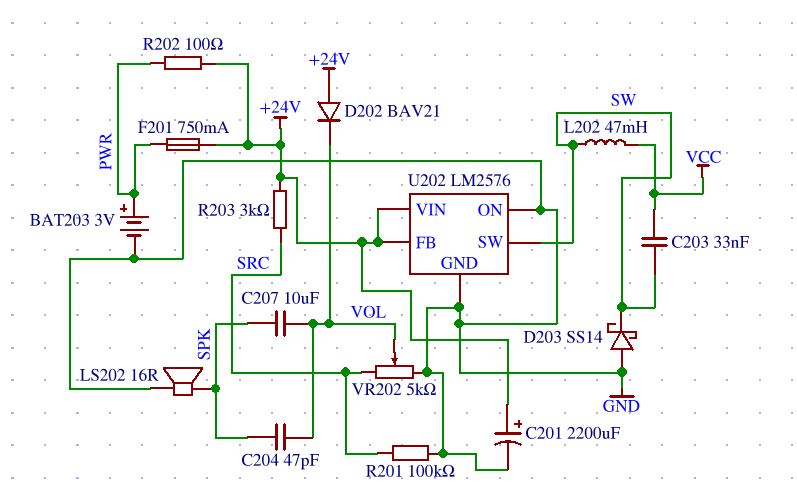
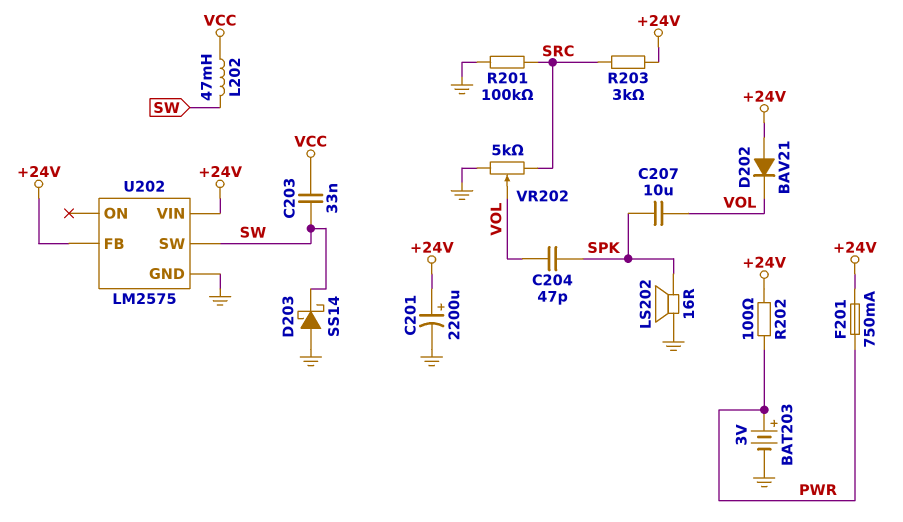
U202: LM2576 -> LM2575
U202 pin ON: GND -> none

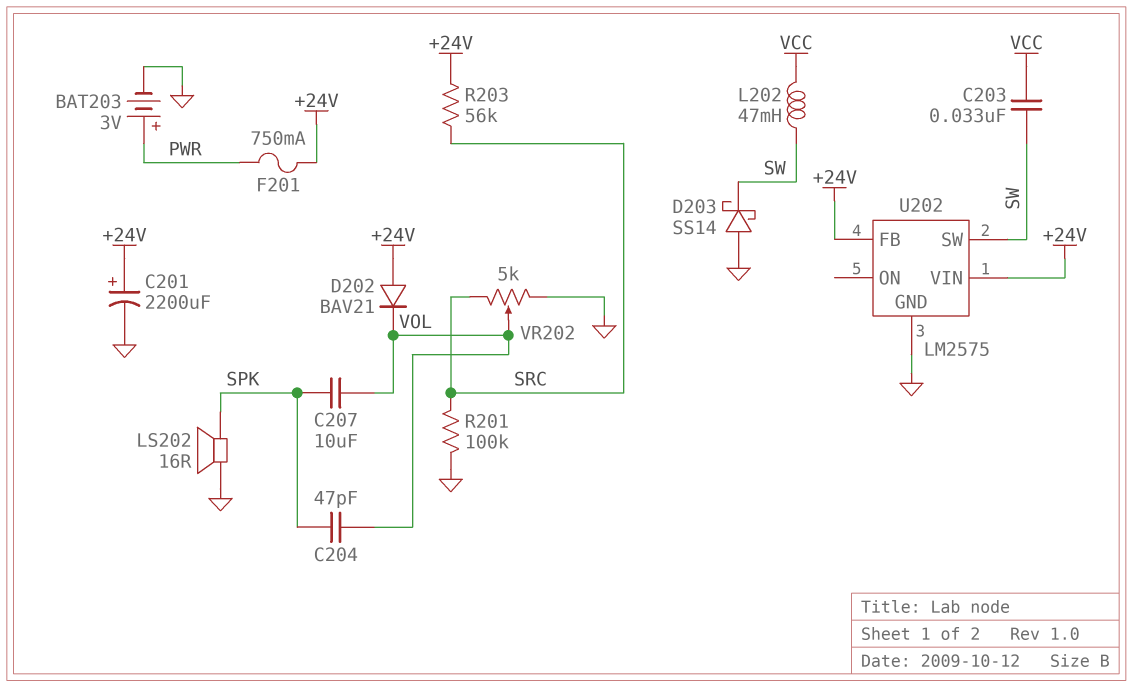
R202: 100 (+24V, PWR) -> none
R203: 3k (+24V, SRC) -> 56k (+24V, SRC)

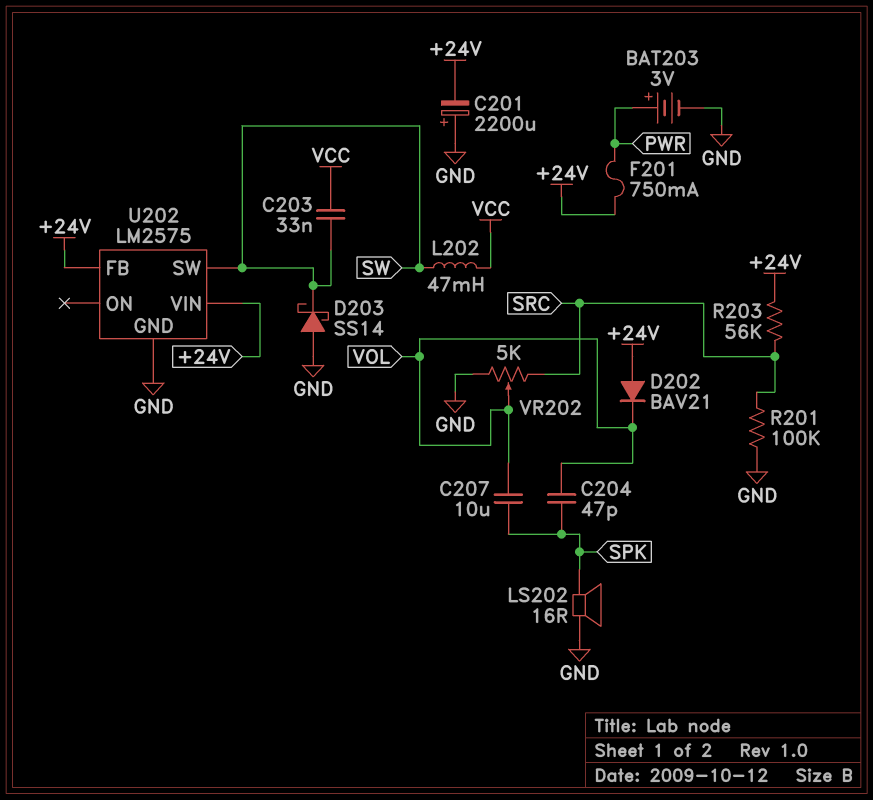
C201: 2200uF (plus +24V, minus GND) -> 2200uF (plus GND, minus +24V)

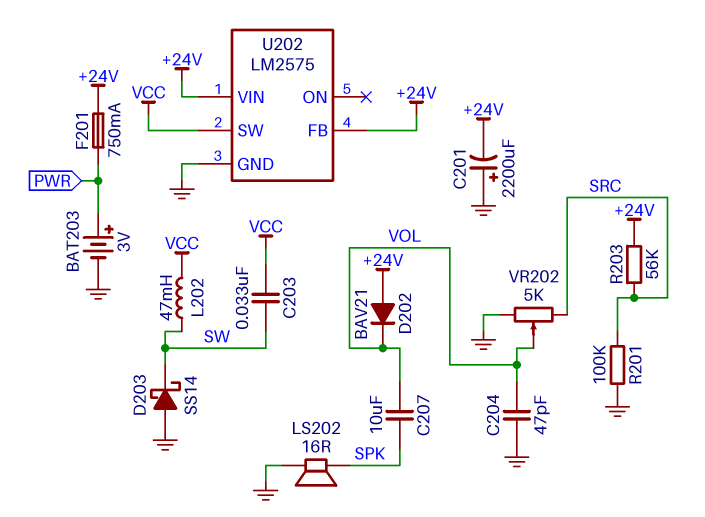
C204: 47pF (SPK, VOL) -> 47pF (GND, VOL)
U202 pin SW: SW -> VCC

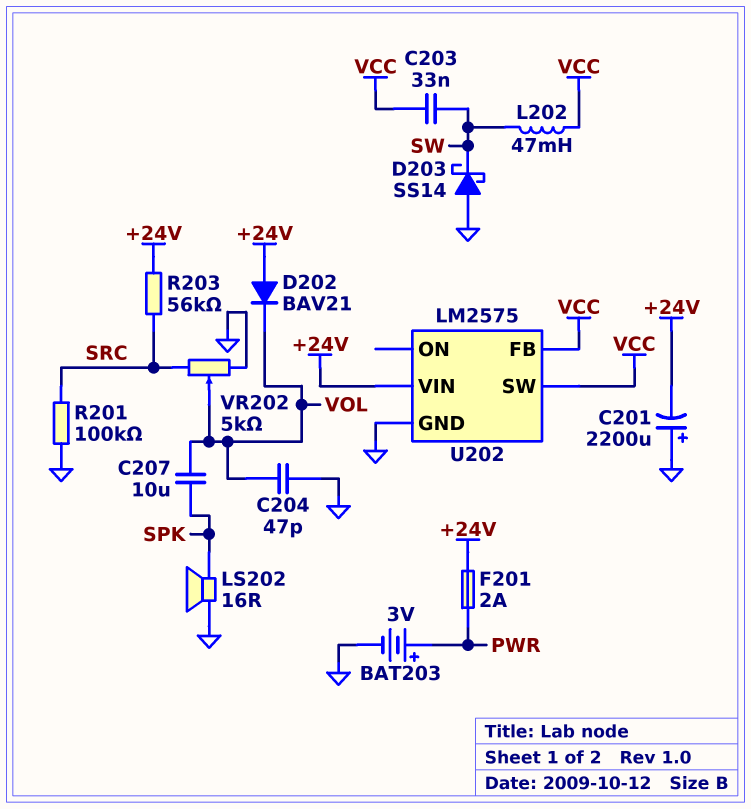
F201: 750mA (+24V, PWR) -> 2A (+24V, PWR)
U202 pin FB: +24V -> VCC

